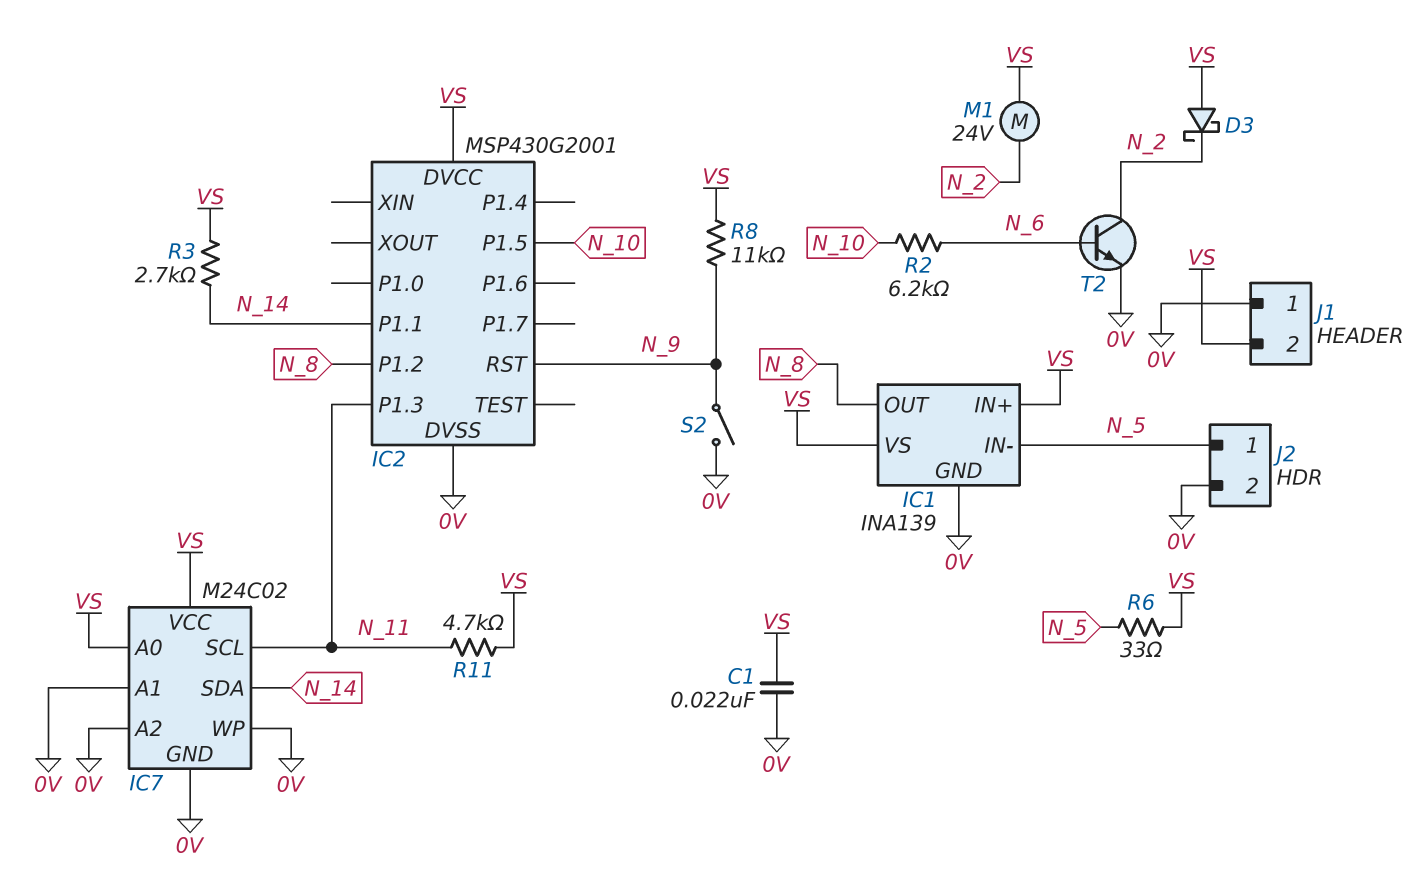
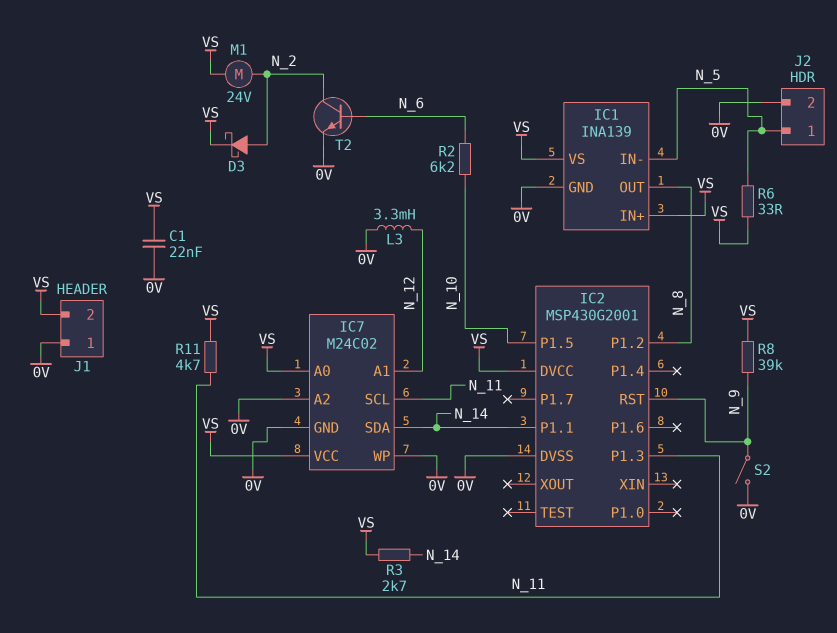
D3: schottky (A VS, K N_2) -> schottky (A N_2, K VS)
IC7 pin A1: 0V -> N_12
L3: none -> 3.3mH (0V, N_12)
R8: 11k (N_9, VS) -> 39k (N_9, VS)

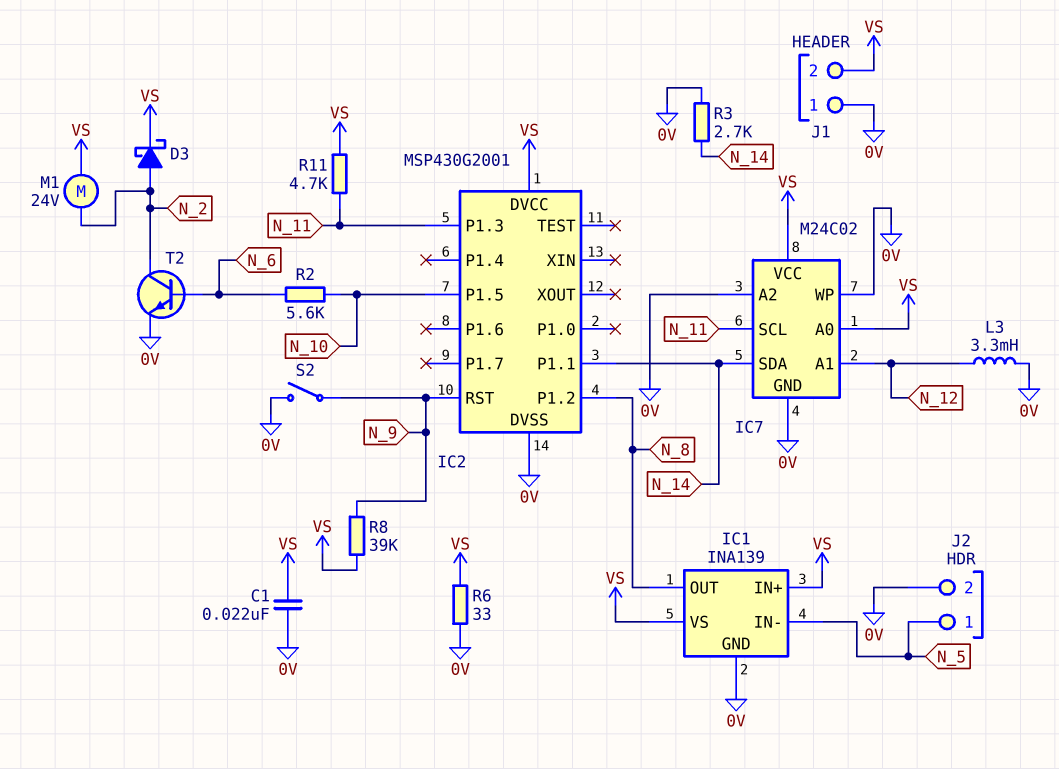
R2: 6.2k (N_6, N_10) -> 5.6k (N_6, N_10)
R3: 2.7k (N_14, VS) -> 2.7k (0V, N_14)
R6: 33 (N_5, VS) -> 33 (0V, VS)

